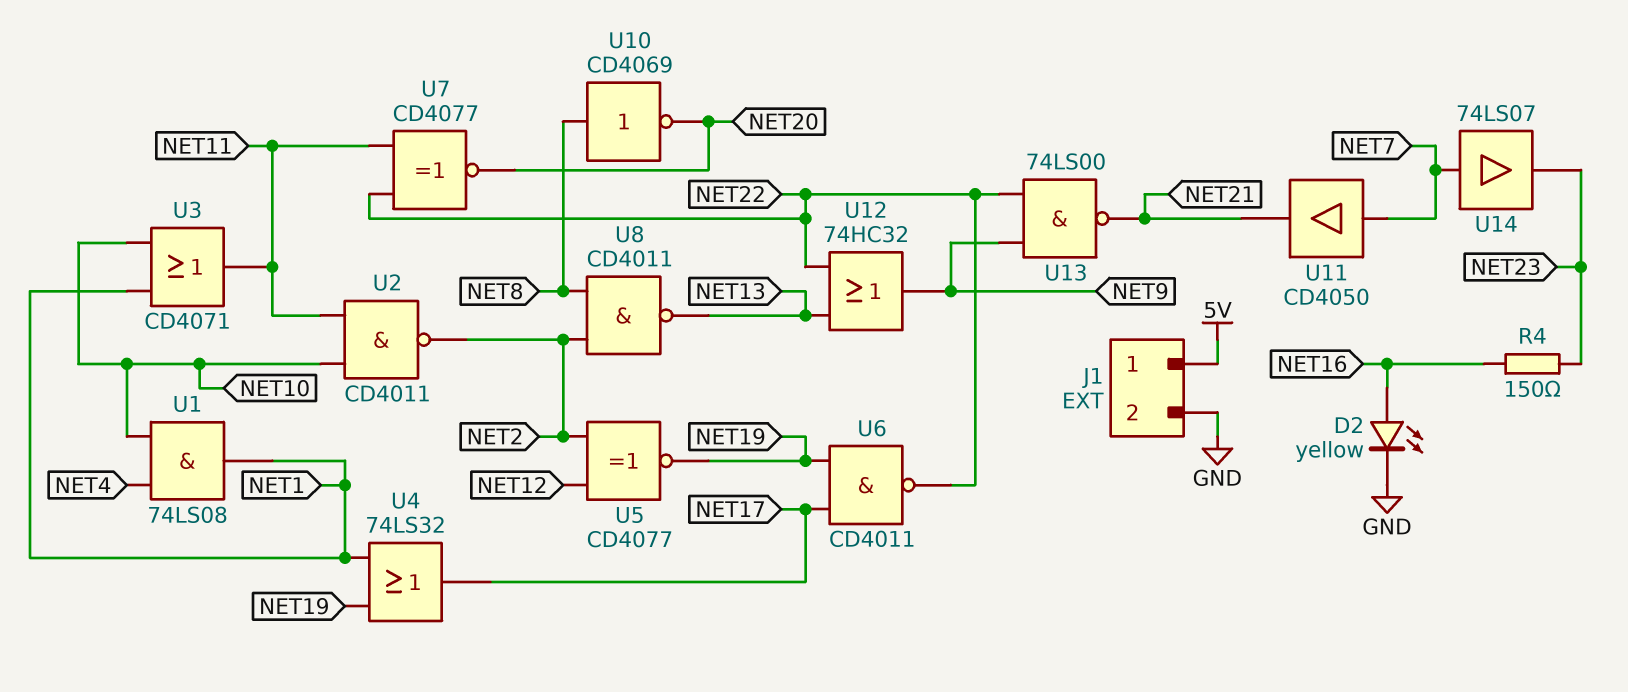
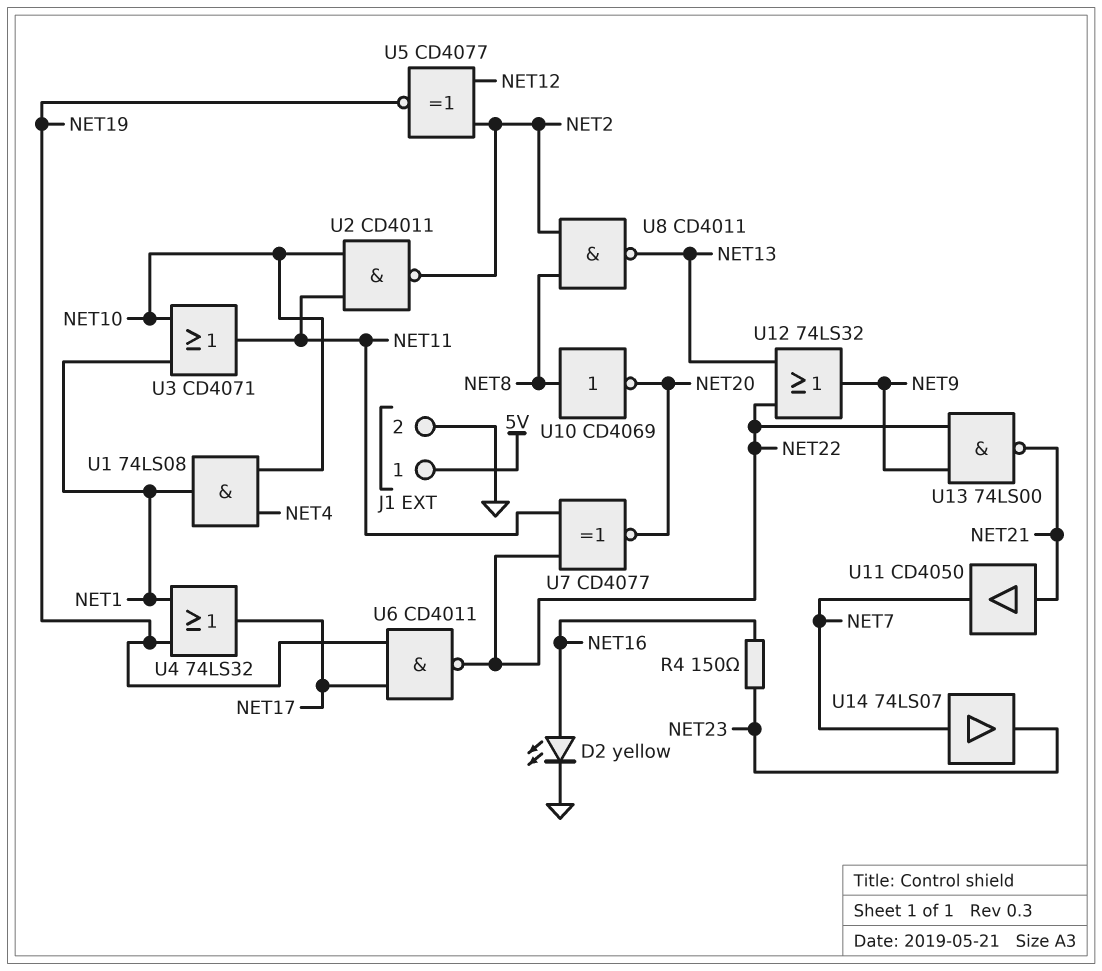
U11: buffer CD4050 (in NET7, out NET21) -> buffer CD4050 (in NET21, out NET7)
U12: OR 74HC32 (in NET13, in NET22, out NET9) -> OR 74LS32 (in NET13, in NET22, out NET9)

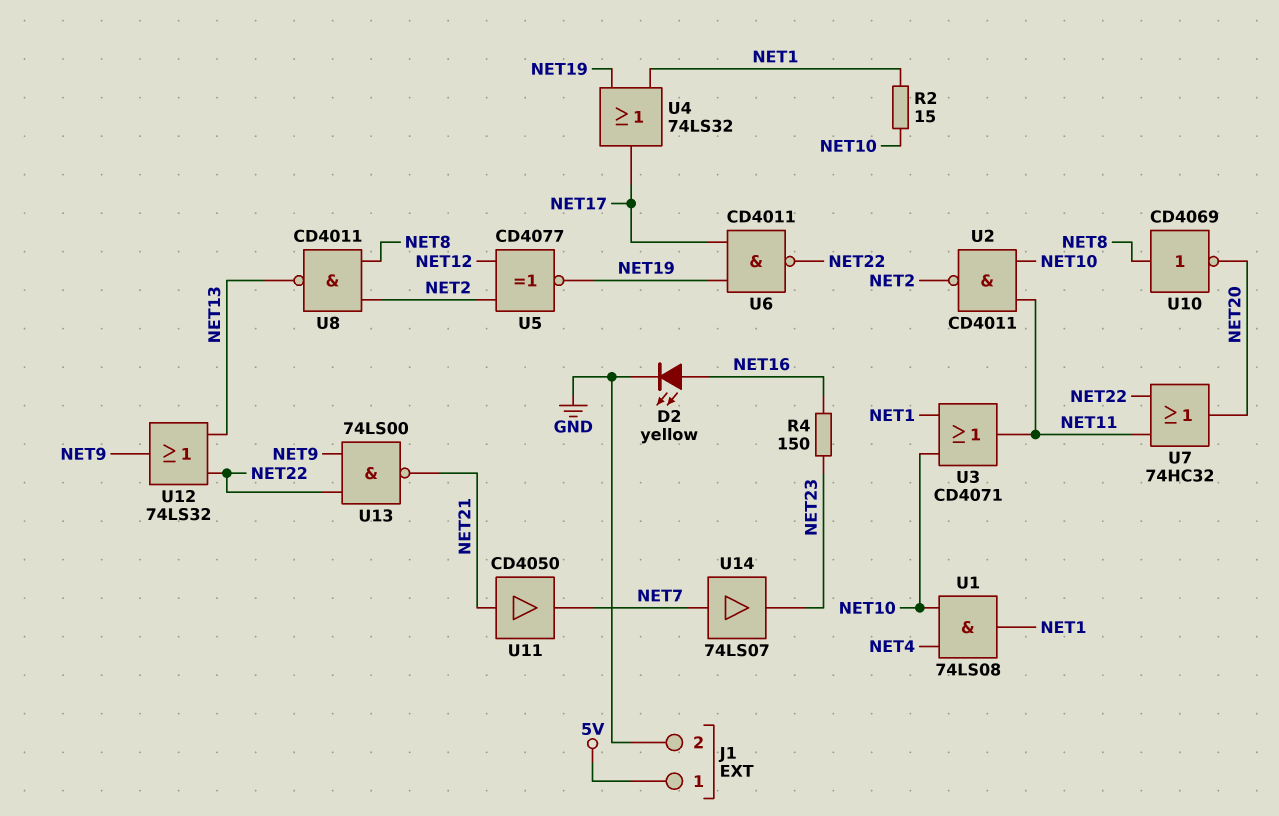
R2: none -> 15 (NET1, NET10)
U7: XNOR CD4077 (in NET11, in NET22, out NET20) -> OR 74HC32 (in NET11, in NET22, out NET20)

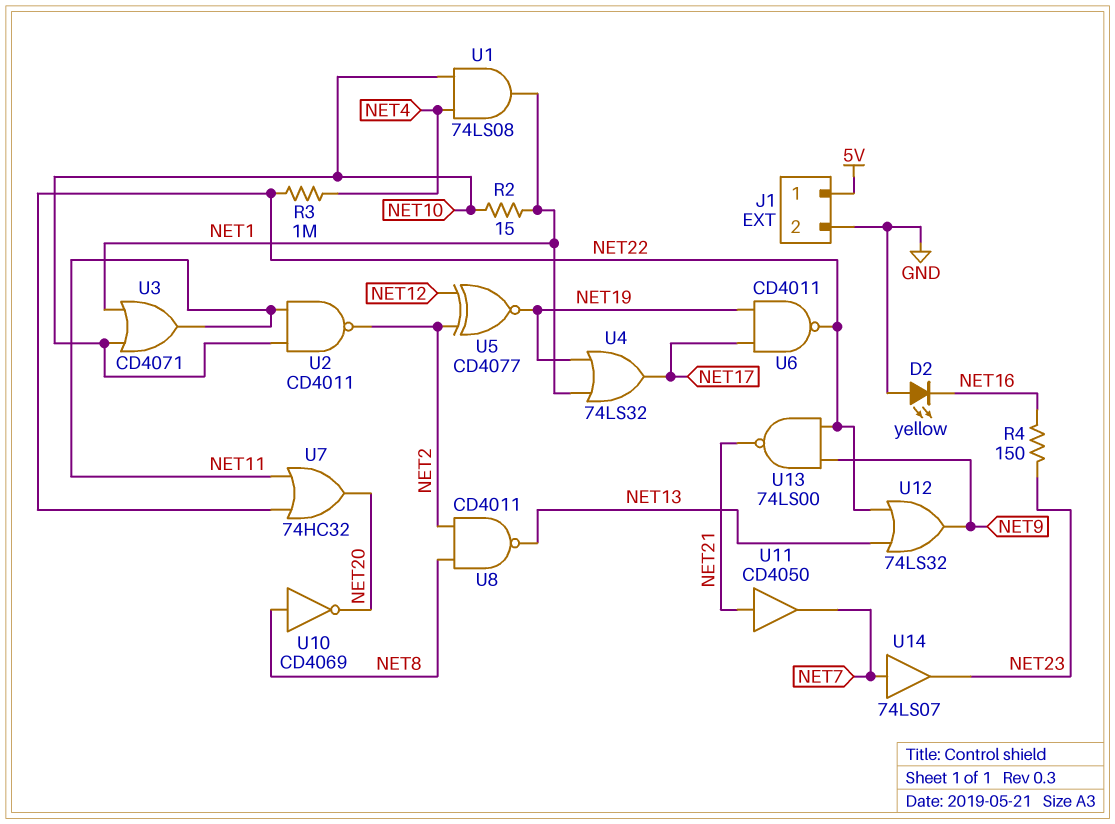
D2: LED yellow (A NET16, K GND) -> LED yellow (A GND, K NET16)
R3: none -> 1M (NET4, NET22)

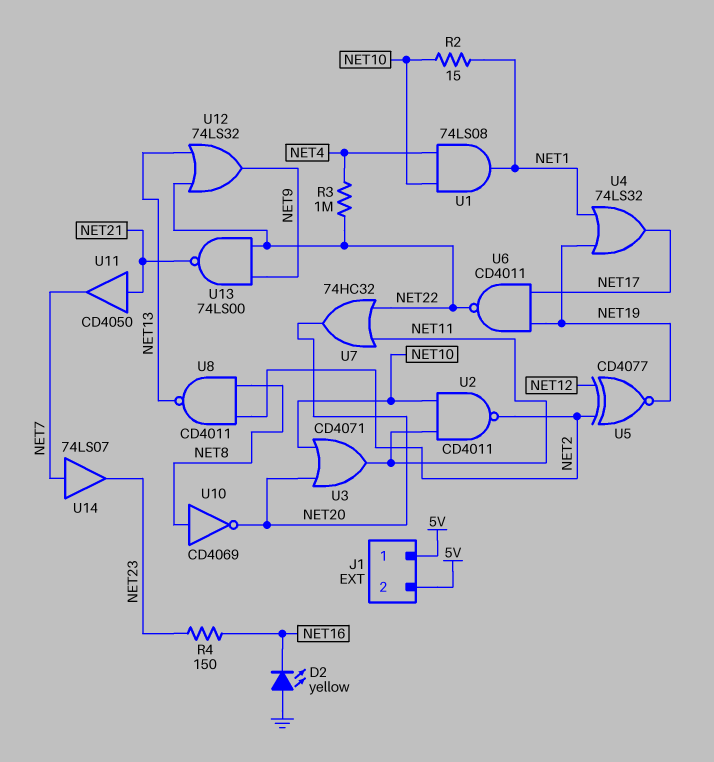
J1 pin 2: GND -> 5V
U3: OR CD4071 (in NET1, in NET10, out NET11) -> OR CD4071 (in NET10, in NET20, out NET11)

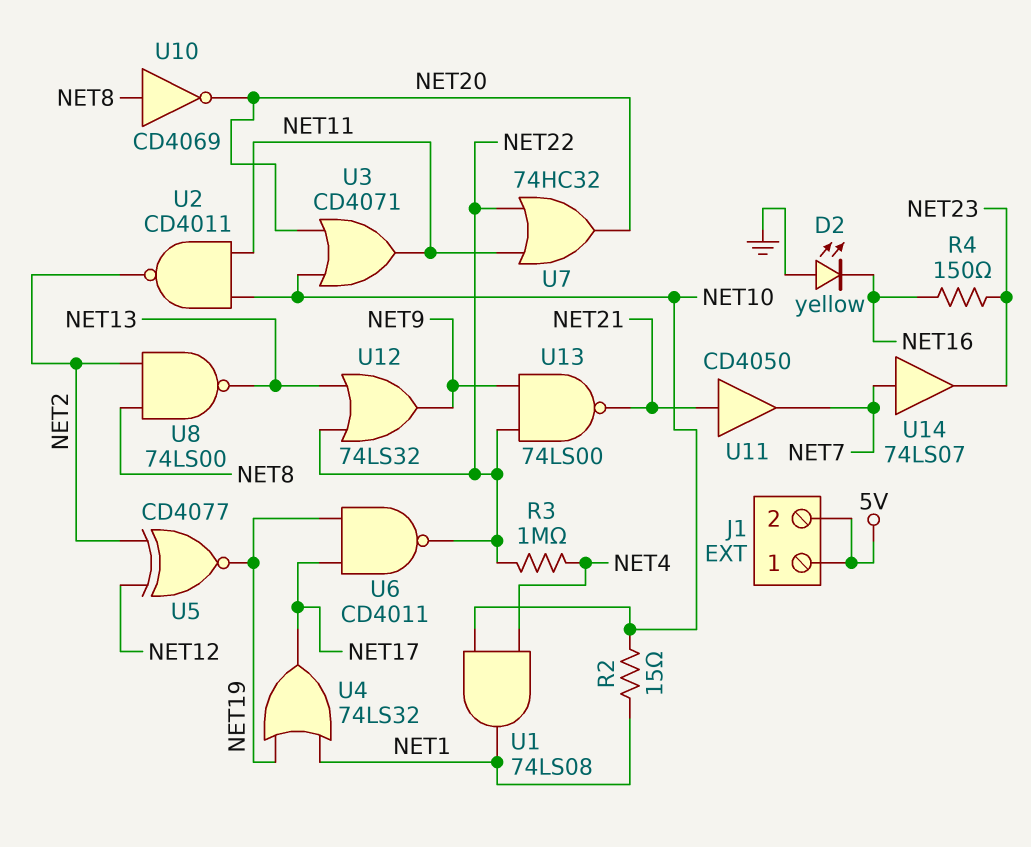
U8: NAND CD4011 (in NET2, in NET8, out NET13) -> NAND 74LS00 (in NET2, in NET8, out NET13)

